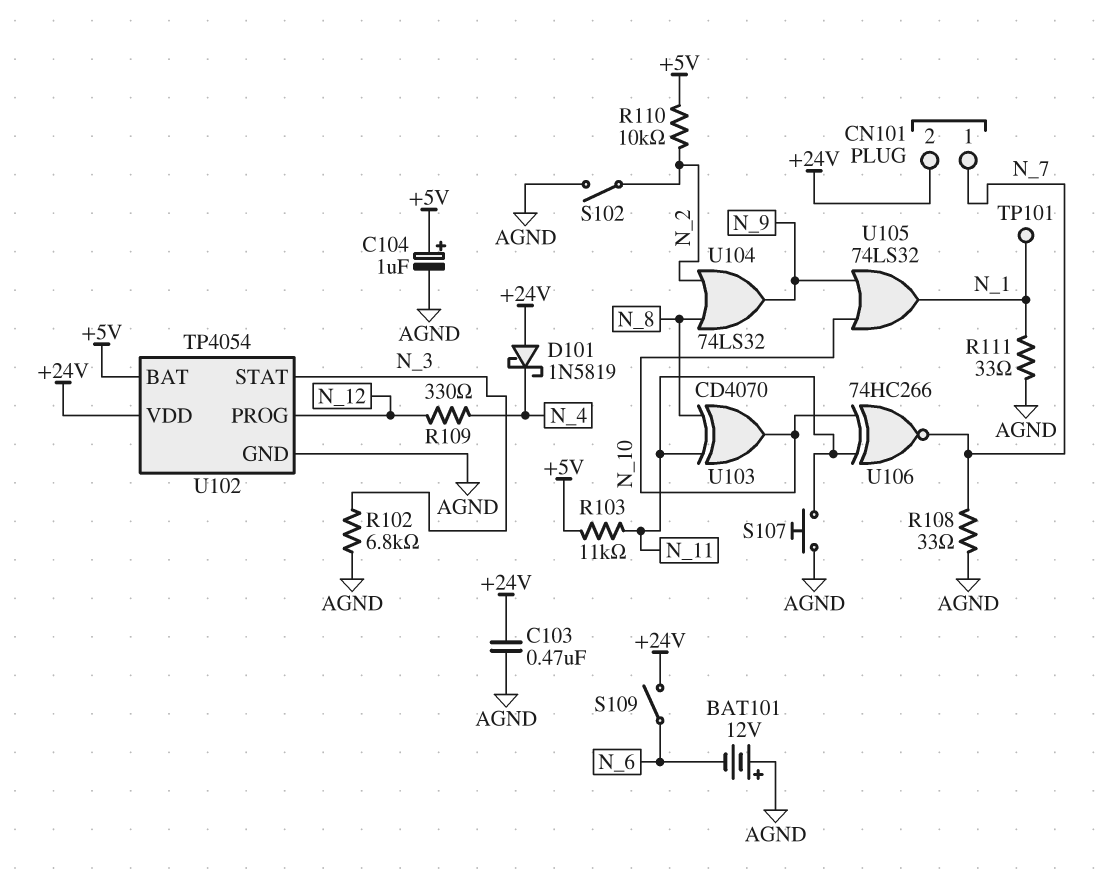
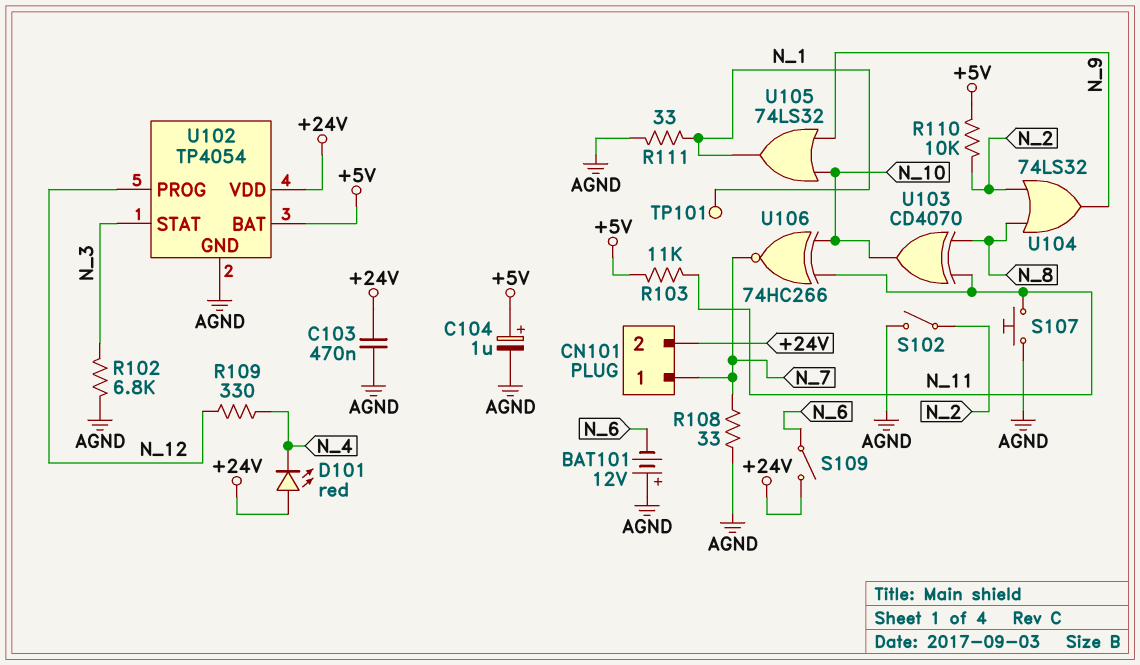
D101: schottky 1N5819 (A +24V, K N_4) -> LED red (A +24V, K N_4)

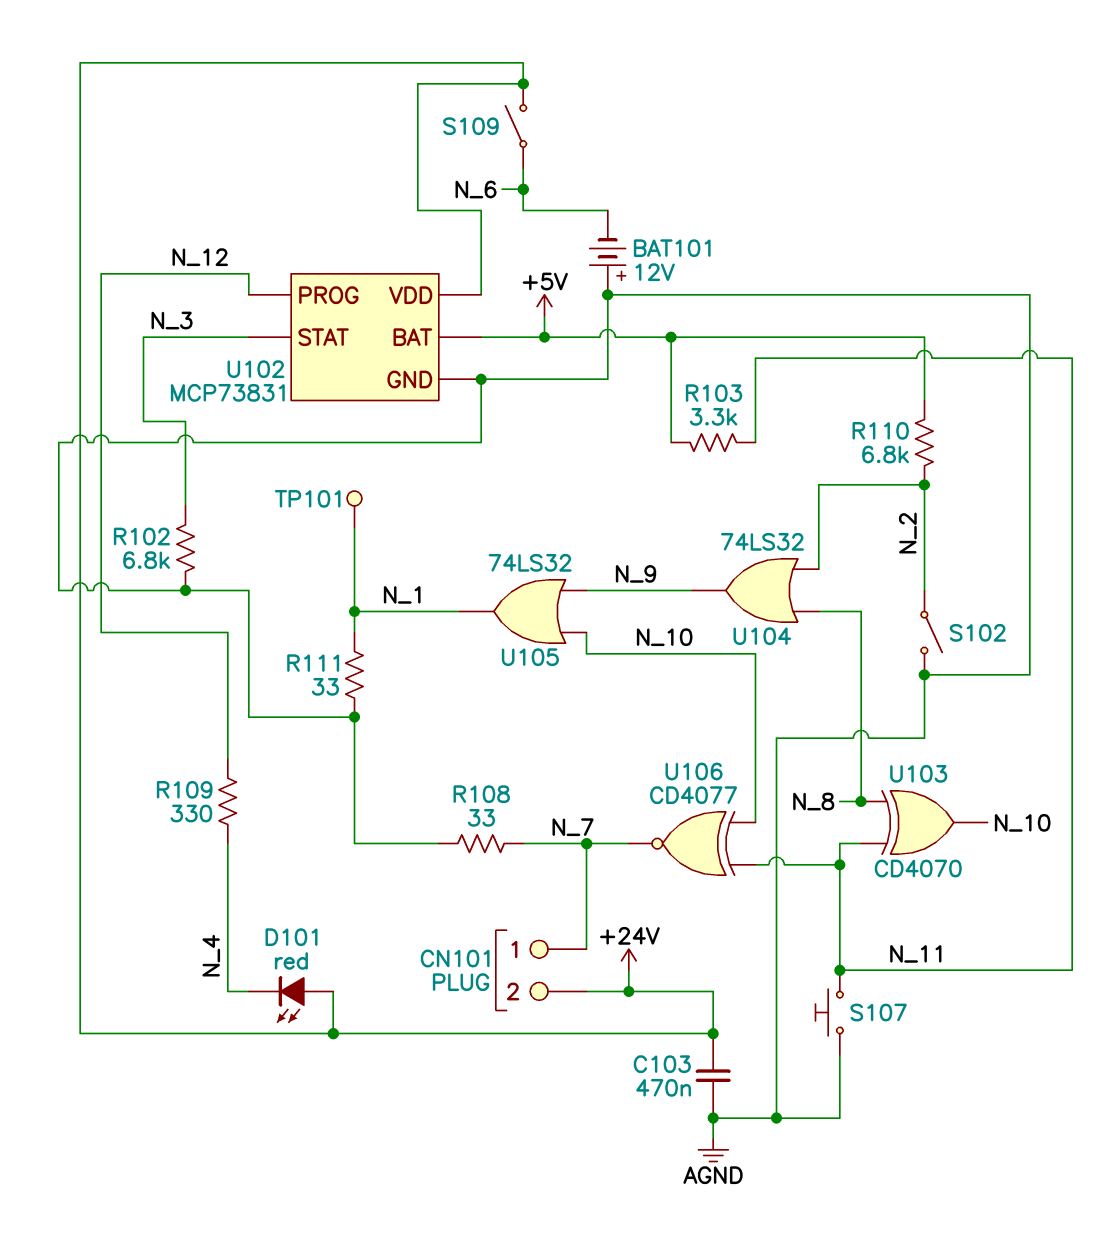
C104: 1uF (plus +5V, minus AGND) -> none
R103: 11k (+5V, N_11) -> 3.3k (+5V, N_11)
R110: 10k (+5V, N_2) -> 6.8k (+5V, N_2)
U102: TP4054 -> MCP73831
U106: XNOR 74HC266 (in N_10, in N_11, out N_7) -> XNOR CD4077 (in N_10, in N_11, out N_7)

